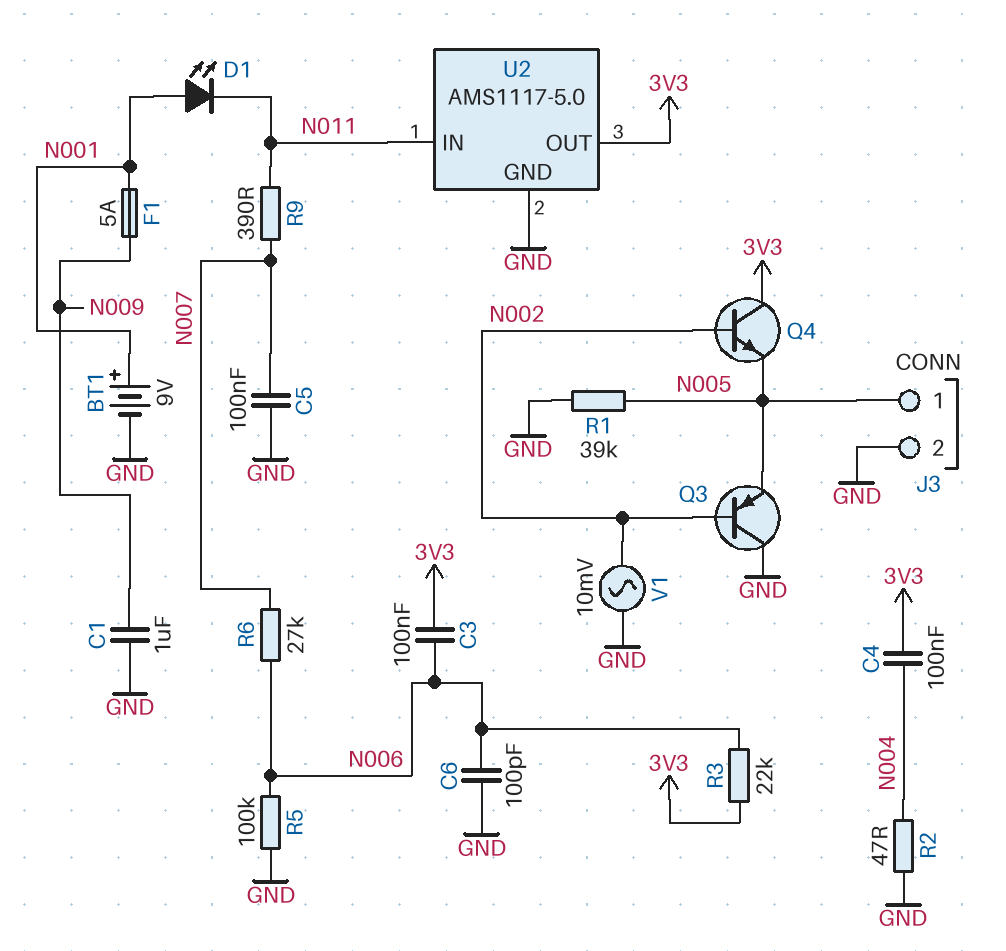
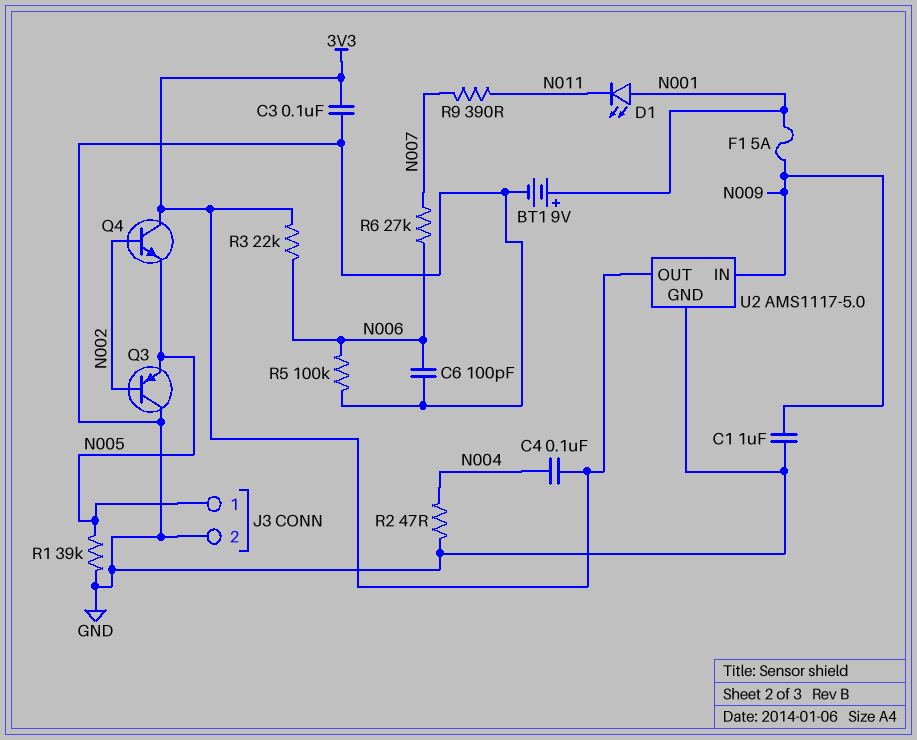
C3: 100nF (3V3, N006) -> 100nF (3V3, GND)
C5: 100nF (GND, N007) -> none
U2 pin IN: N011 -> N009
V1: AC 10mV (GND, N002) -> none

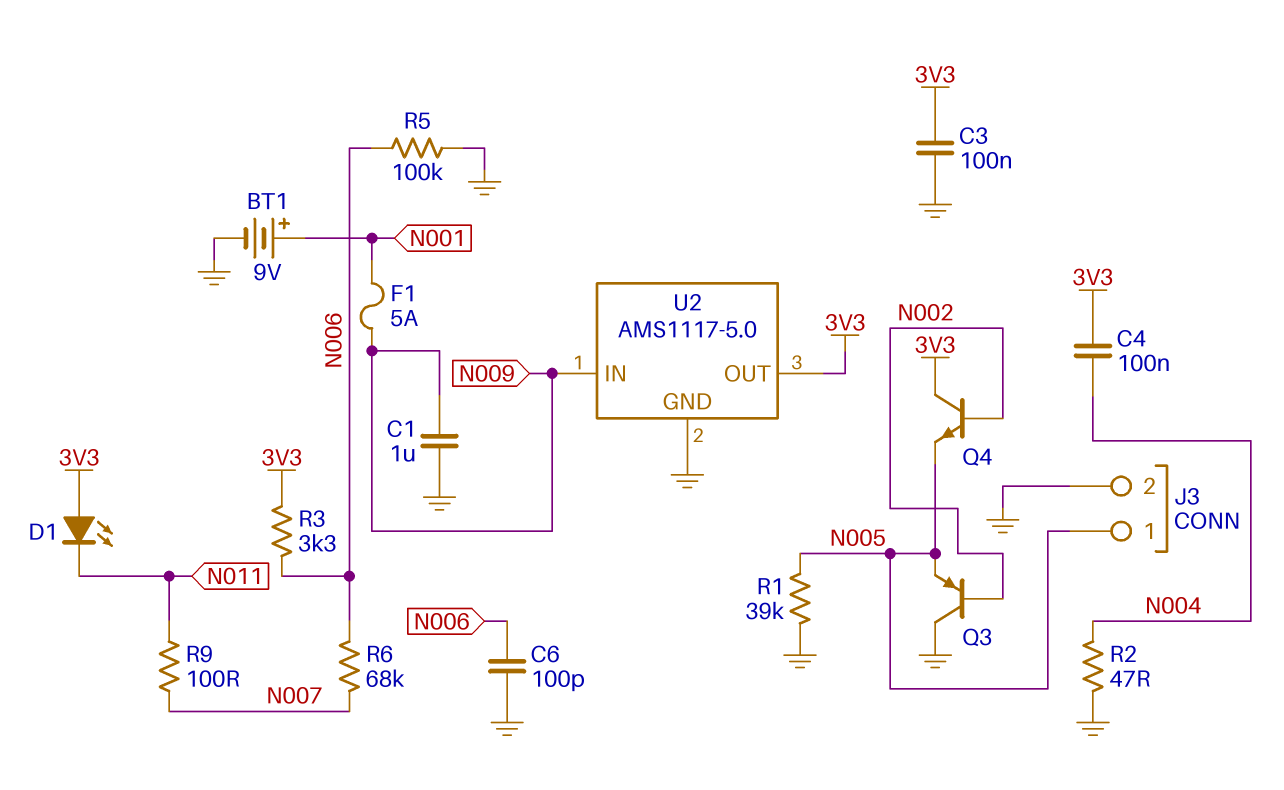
D1: LED (A N001, K N011) -> LED (A 3V3, K N011)
R3: 22k (3V3, N006) -> 3.3k (3V3, N006)
R6: 27k (N006, N007) -> 68k (N006, N007)
R9: 390 (N007, N011) -> 100 (N007, N011)

